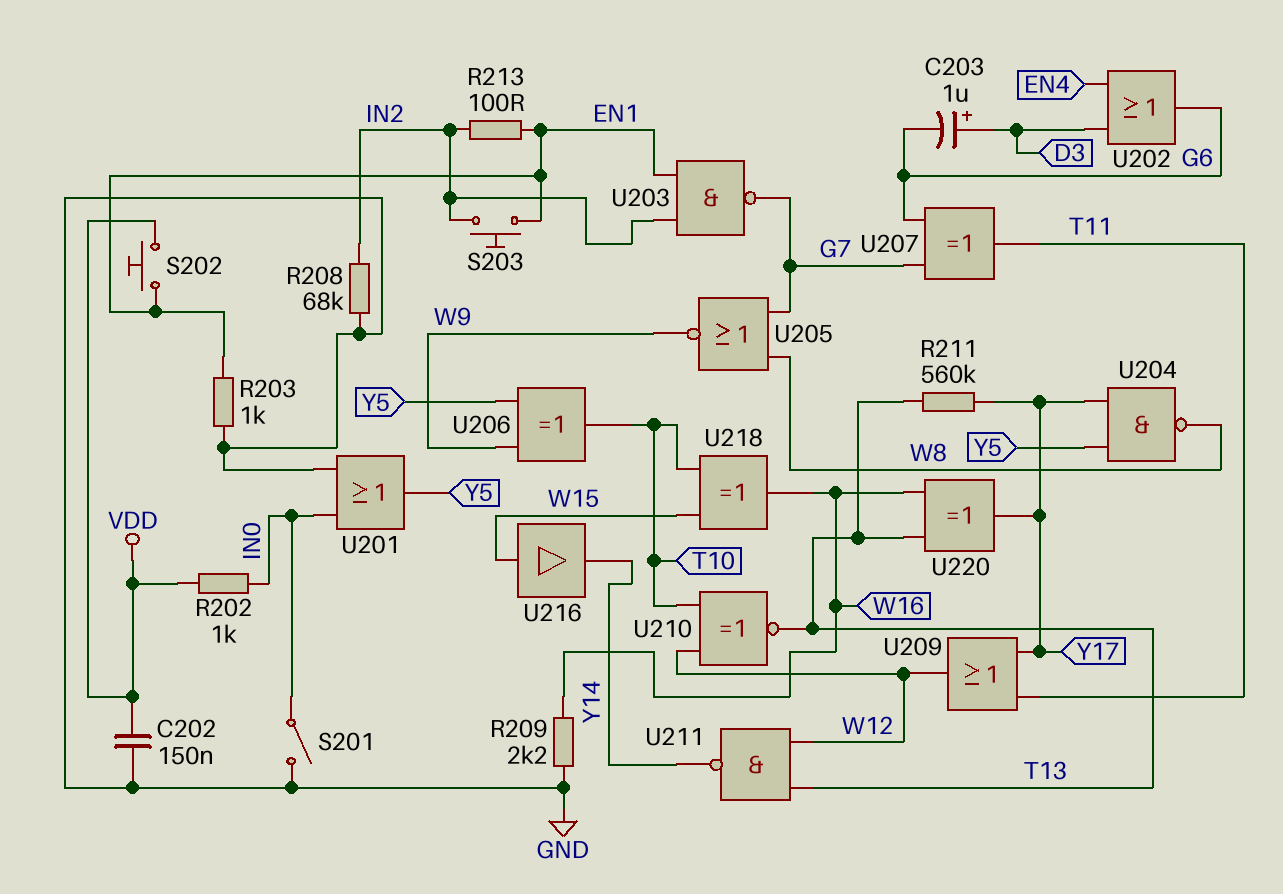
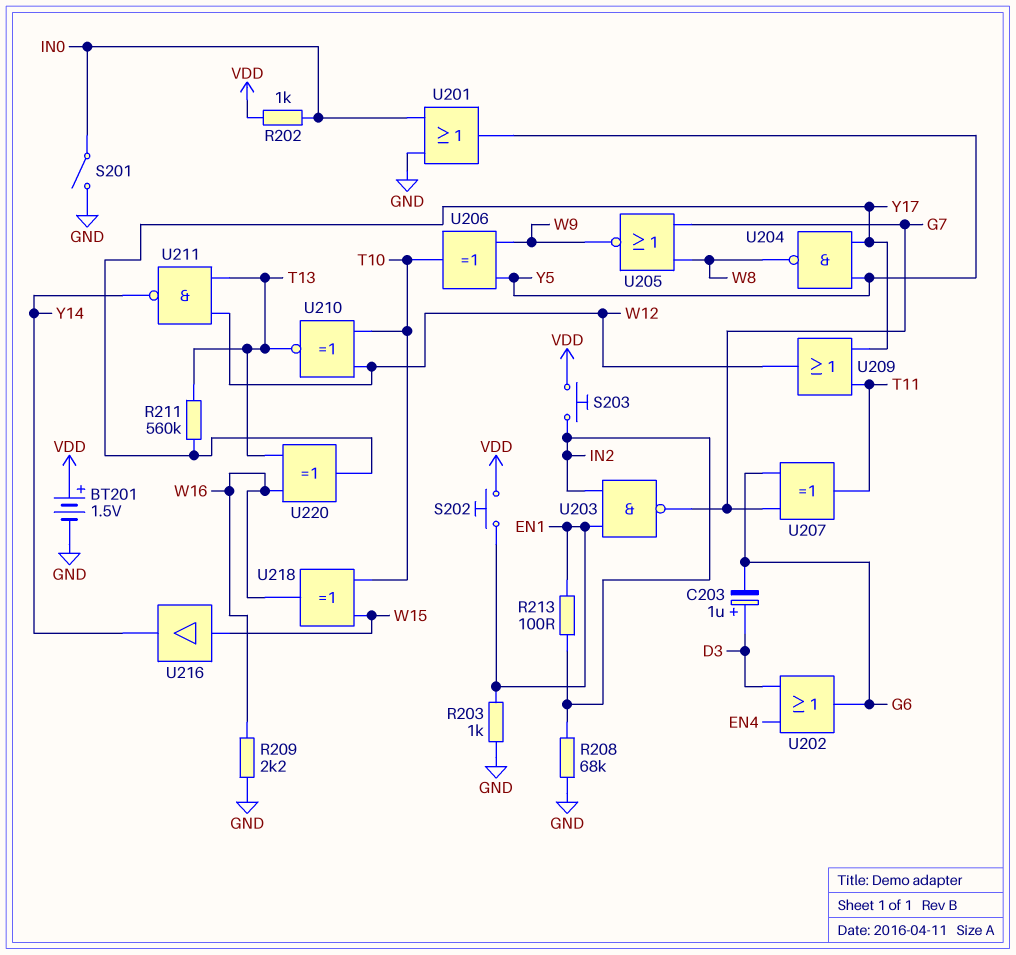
BT201: none -> 1.5V (plus VDD, minus GND)
C202: 150nF (GND, VDD) -> none
S203: button (EN1, IN2) -> button (IN2, VDD)

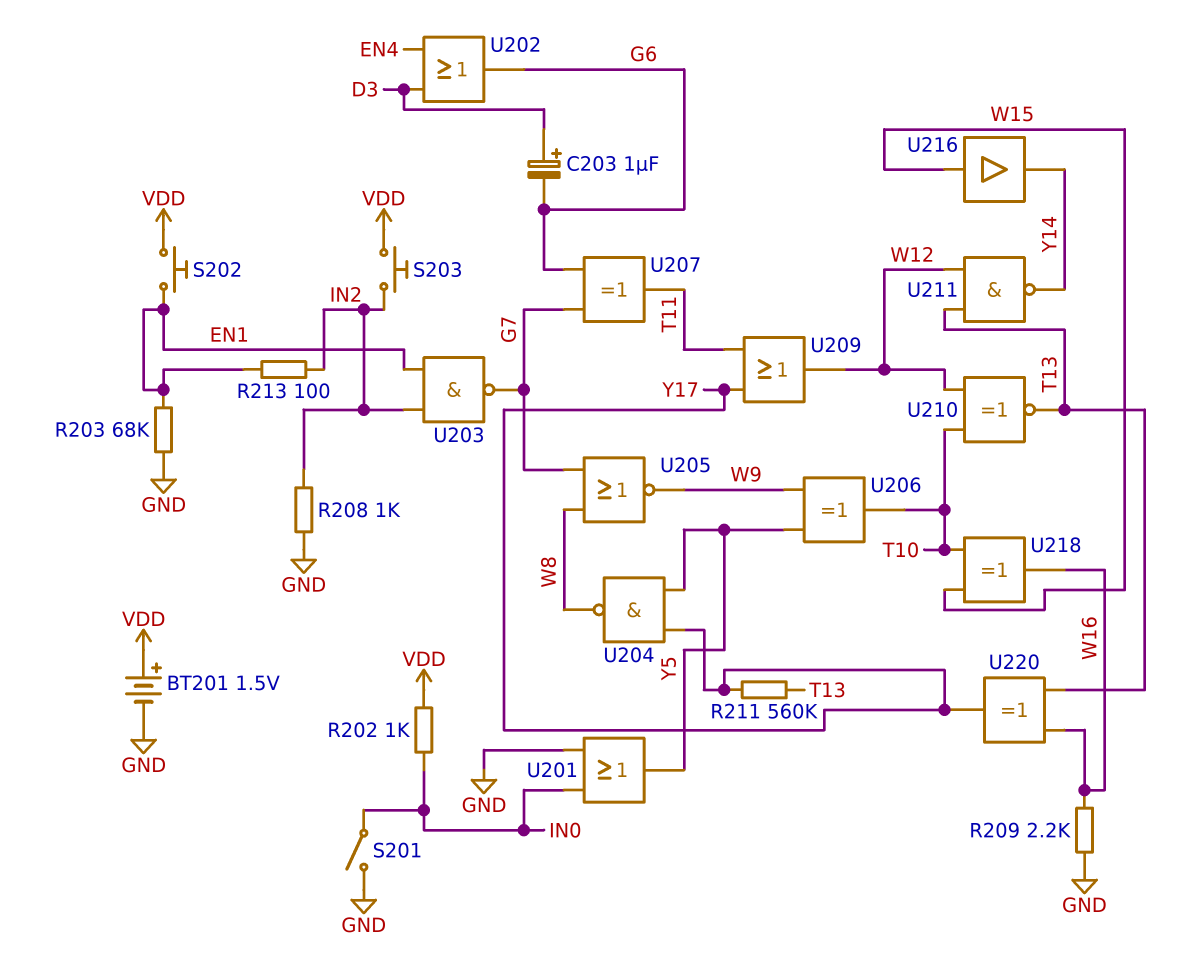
R203: 1k (EN1, GND) -> 68k (EN1, GND)
R208: 68k (GND, IN2) -> 1k (GND, IN2)

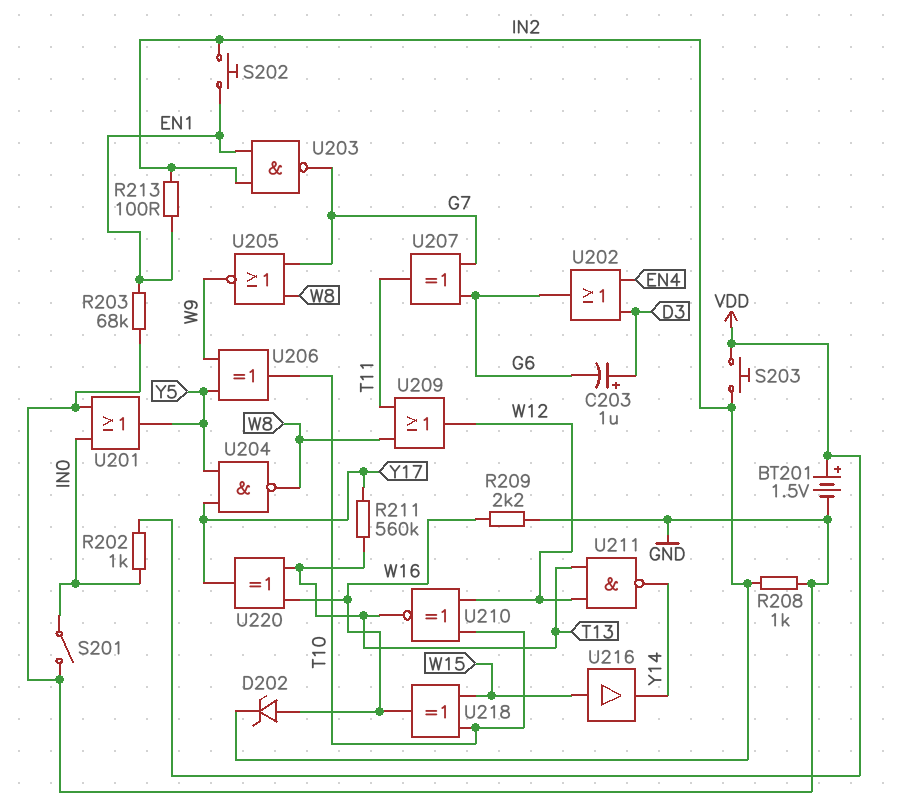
D202: none -> zener (A W16, K IN2)
S202: button (EN1, VDD) -> button (EN1, IN2)
U209: OR (in T11, in Y17, out W12) -> OR (in T11, in W8, out W12)

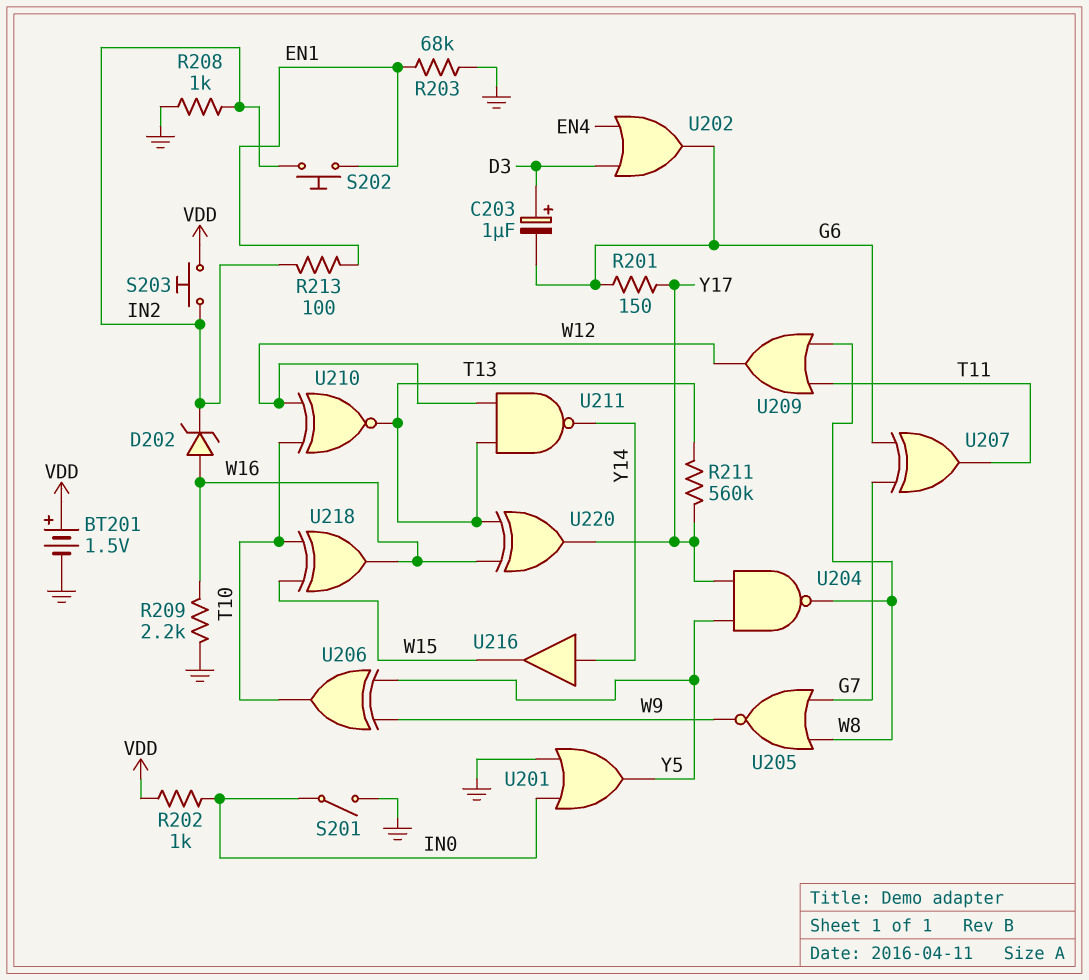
R201: none -> 150 (G6, Y17)
U203: NAND (in EN1, in IN2, out G7) -> none
U216: buffer (in W15, out Y14) -> buffer (in Y14, out W15)

